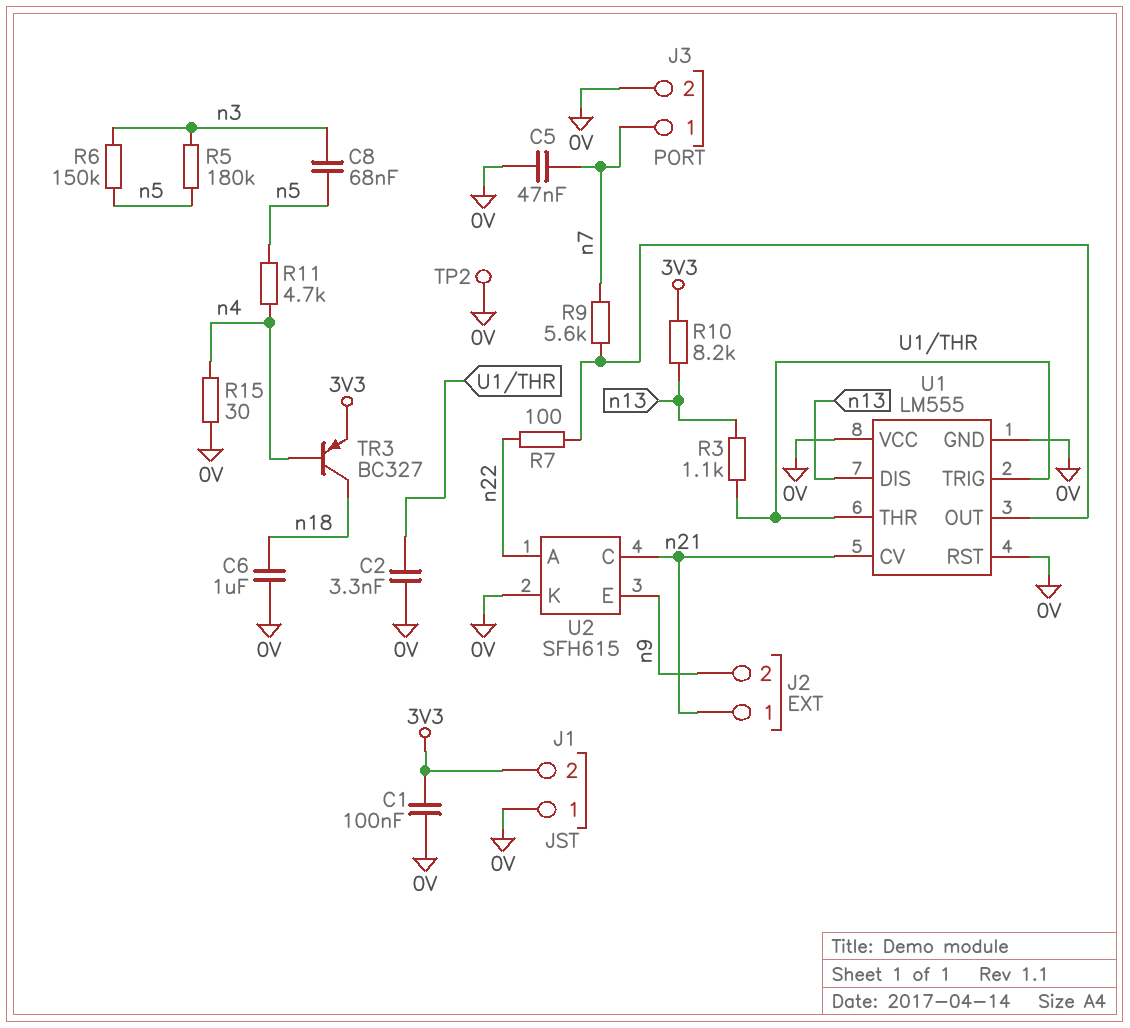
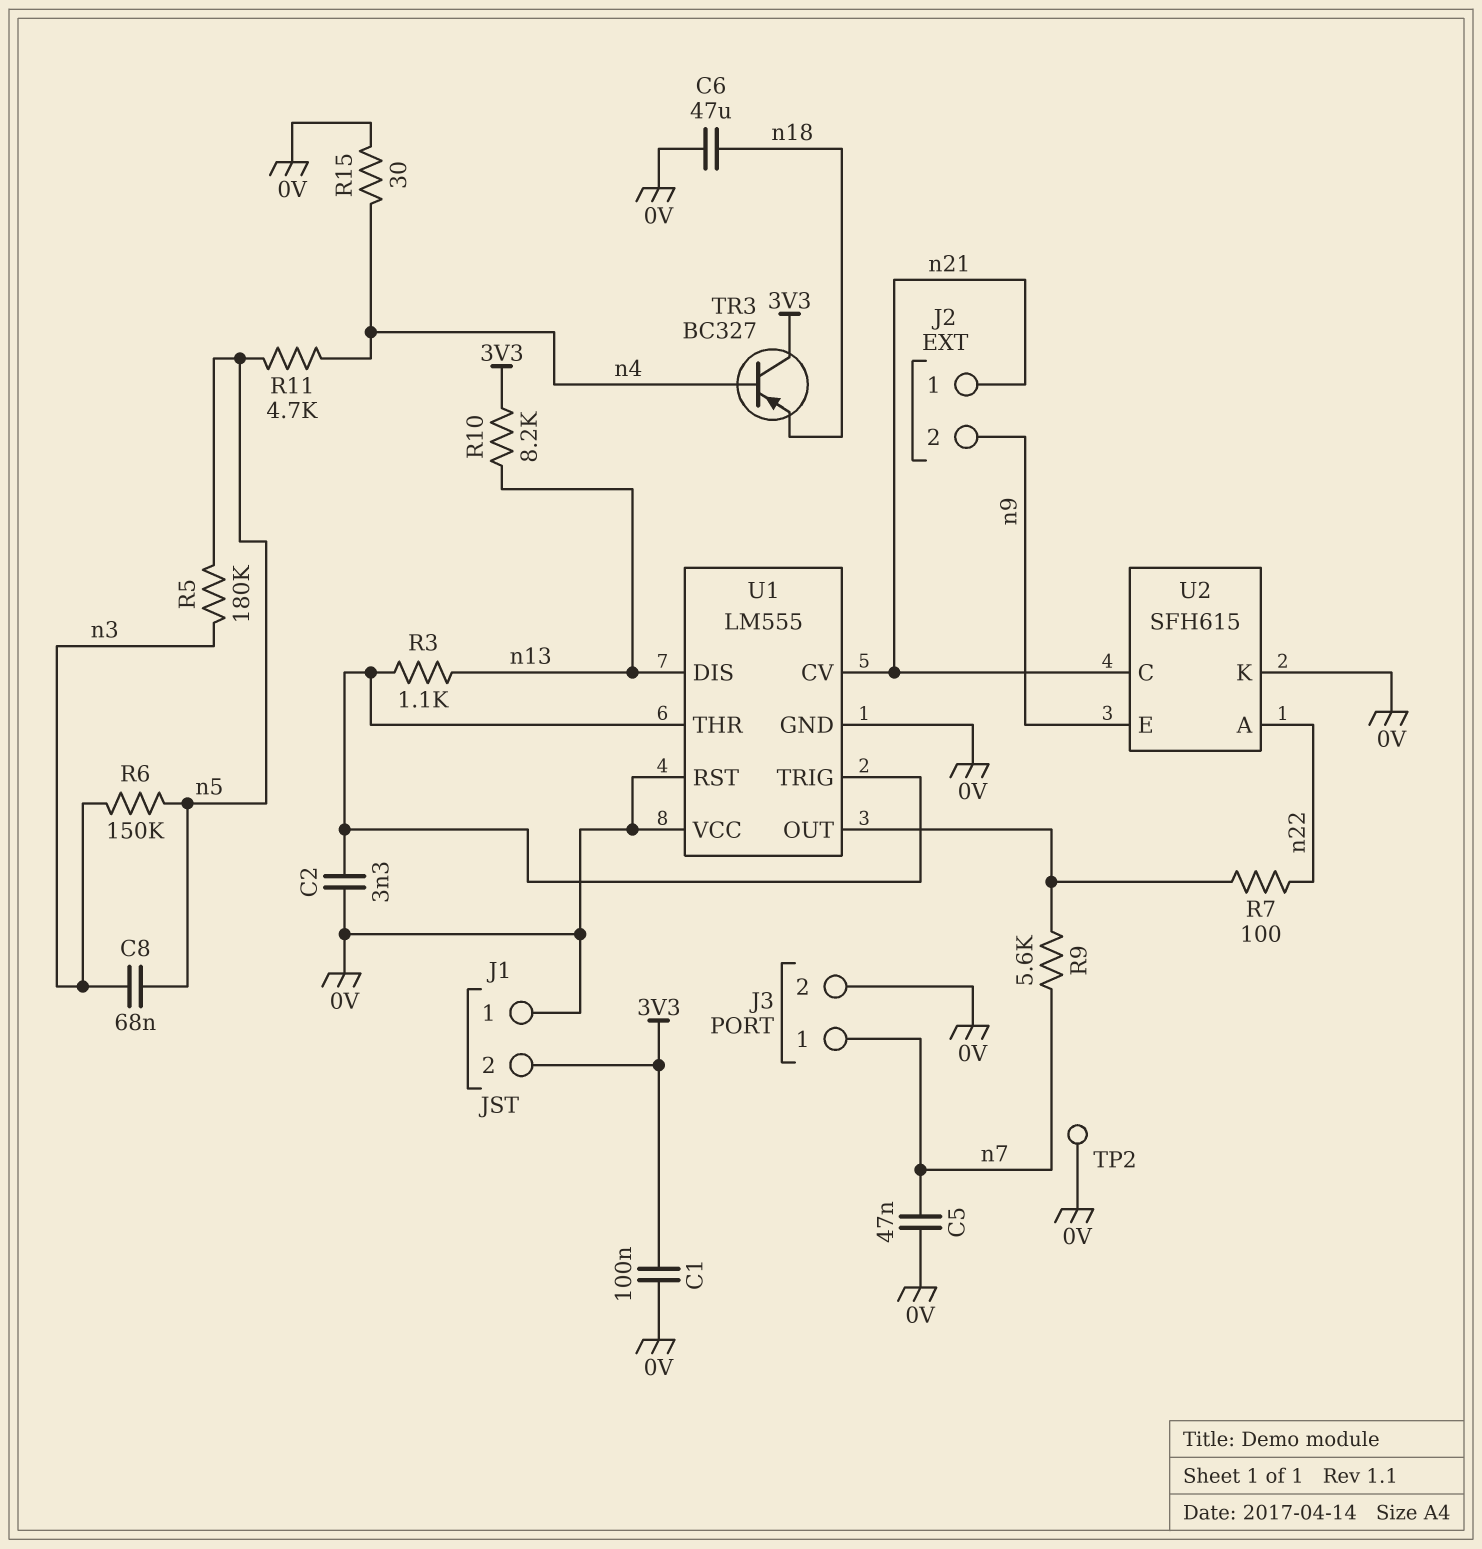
C6: 1uF (0V, n18) -> 47uF (0V, n18)
TR3: PNP BC327 (B n4, C n18, E 3V3) -> PNP BC327 (B n4, C 3V3, E n18)

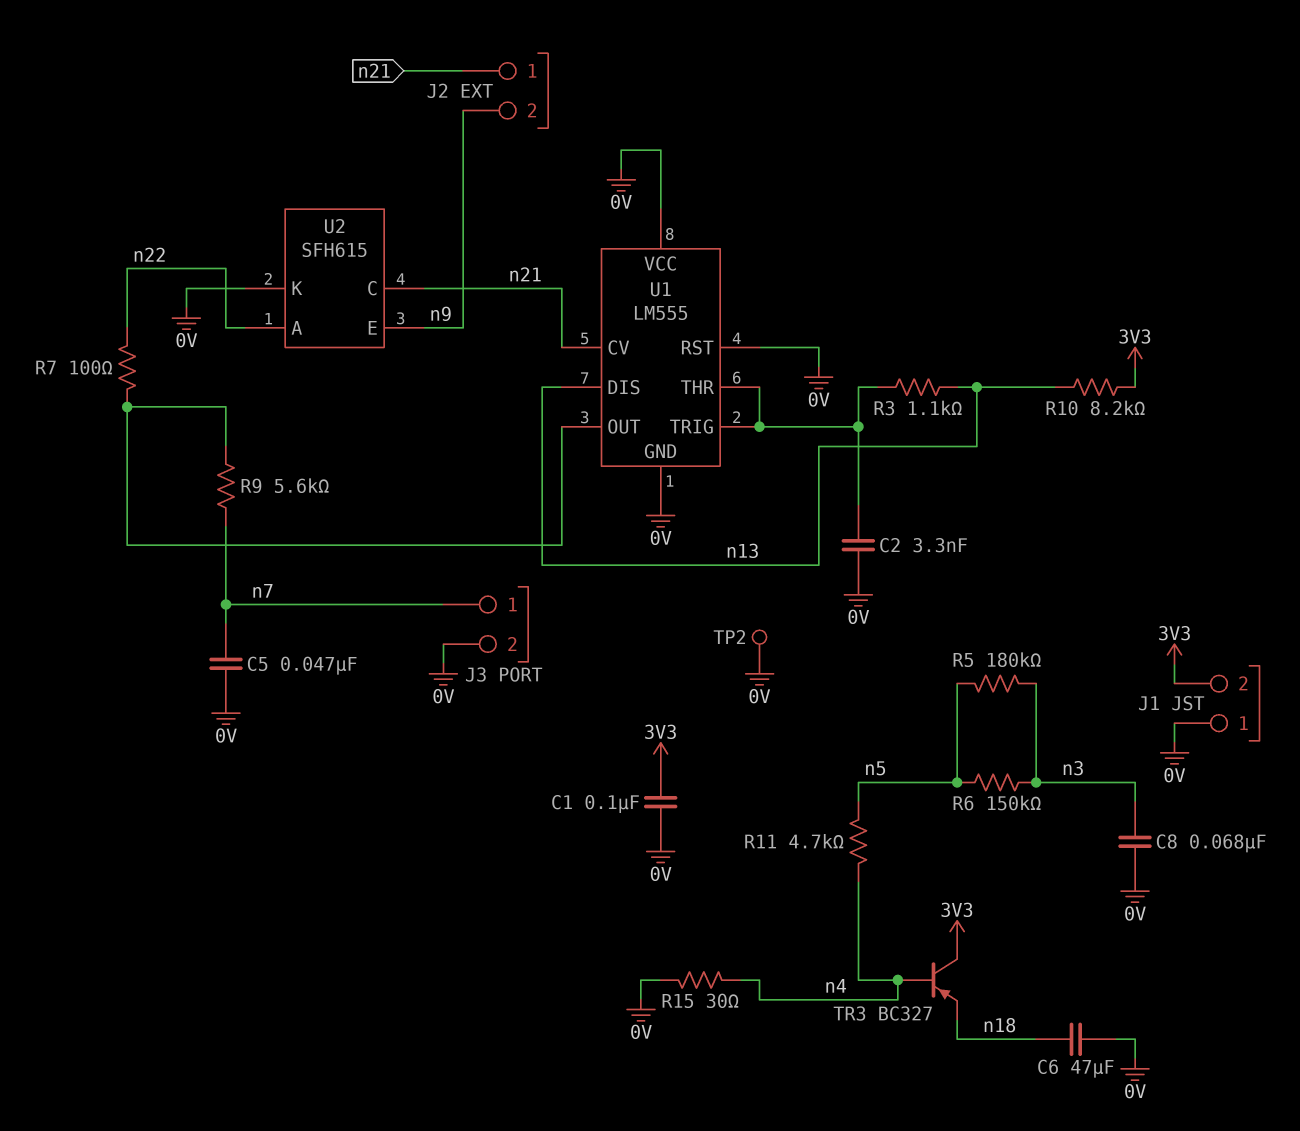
C8: 68nF (n3, n5) -> 68nF (0V, n3)

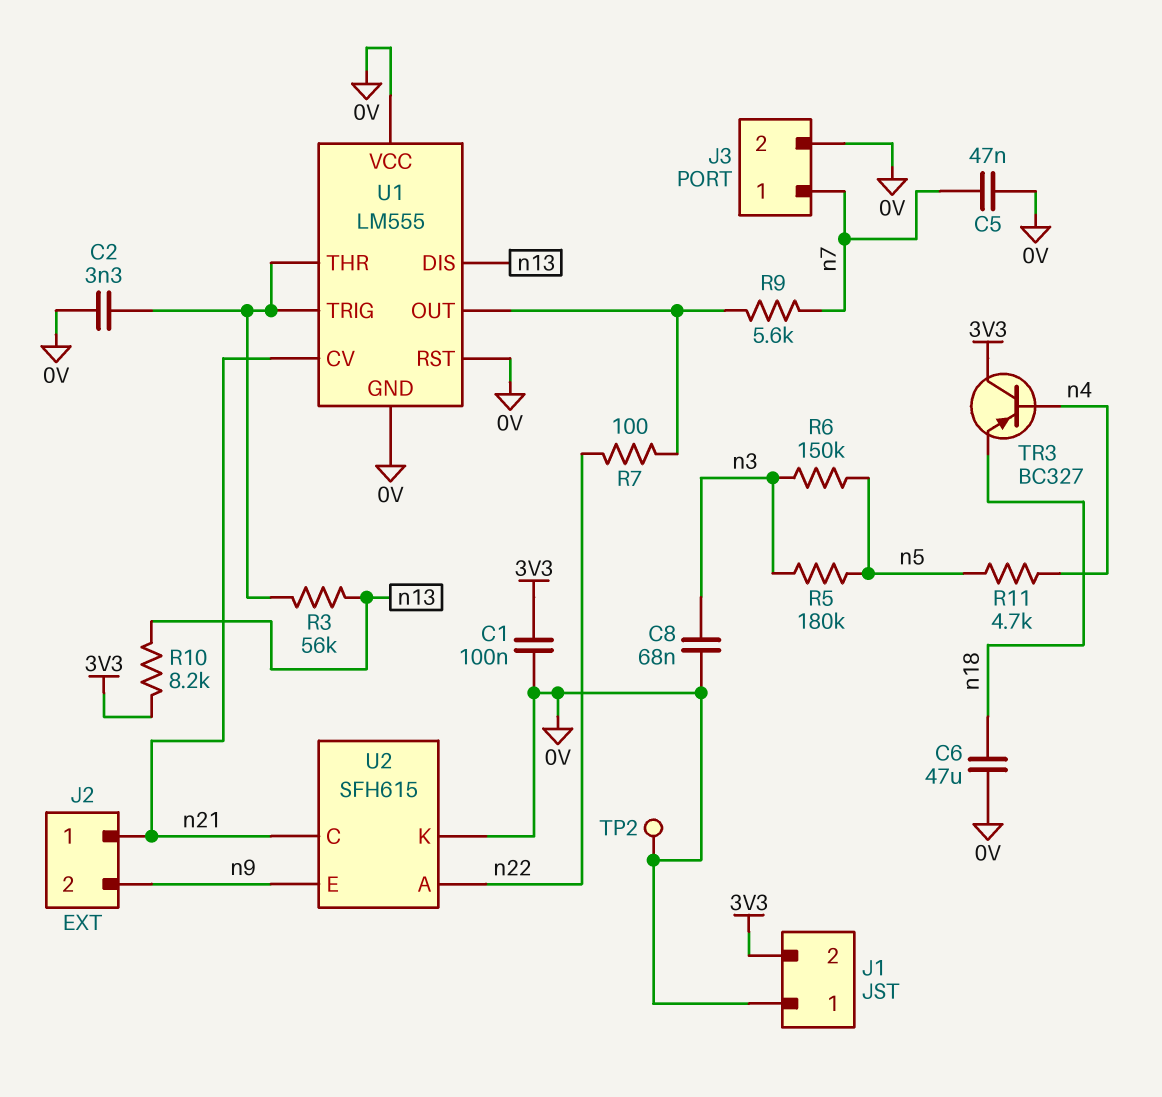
R3: 1.1k (U1/THR, n13) -> 56k (U1/THR, n13)
R15: 30 (0V, n4) -> none

